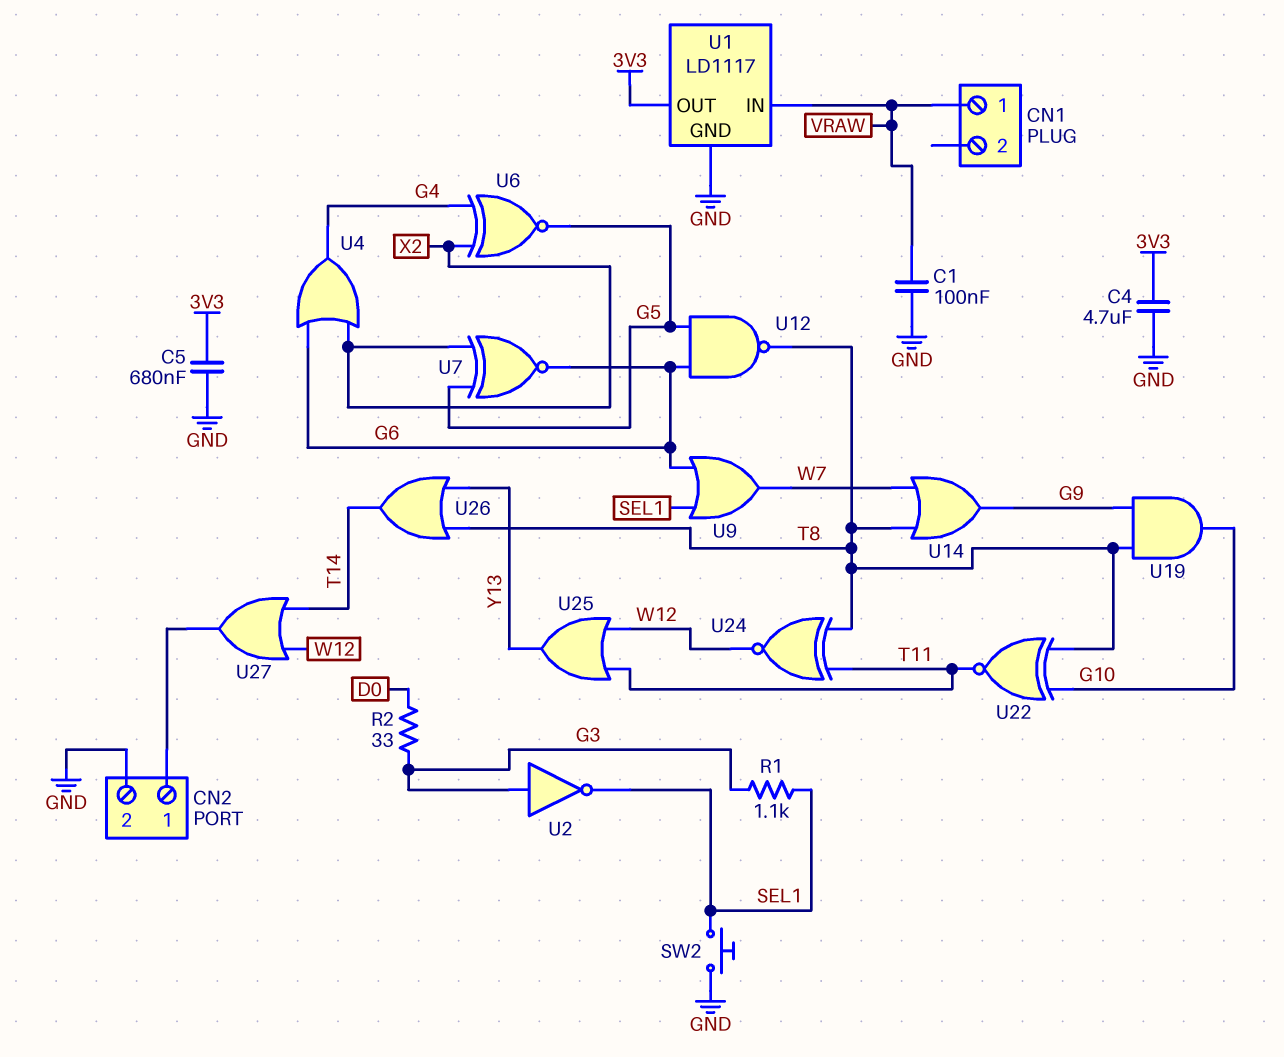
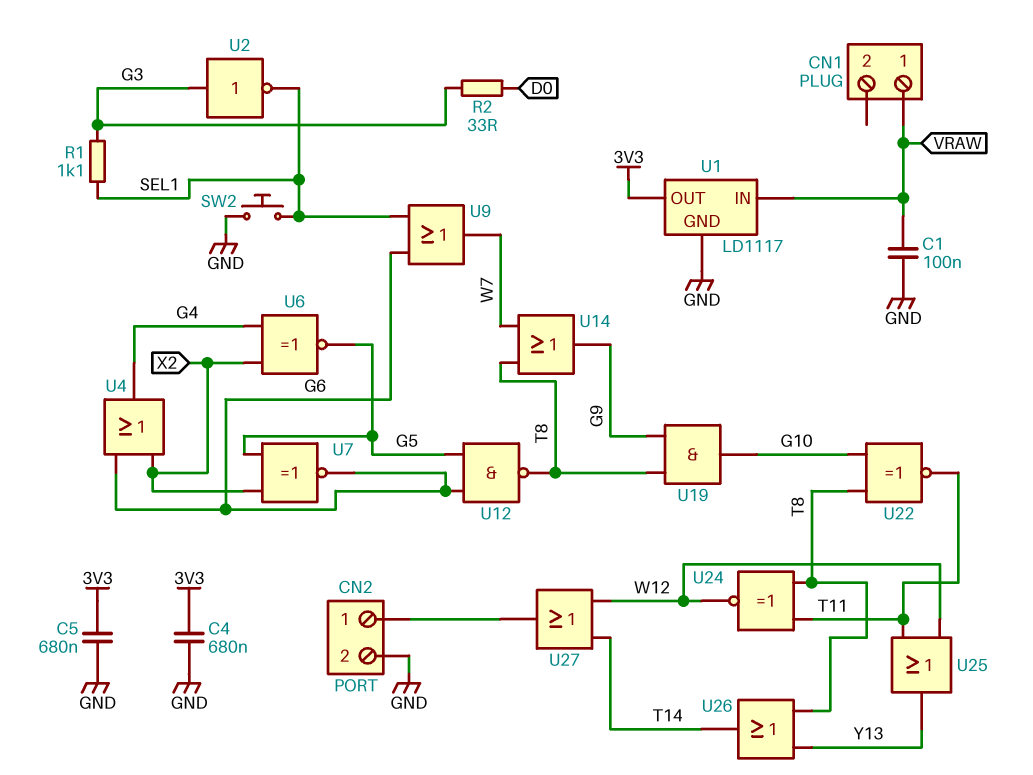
C4: 4.7uF (3V3, GND) -> 680nF (3V3, GND)

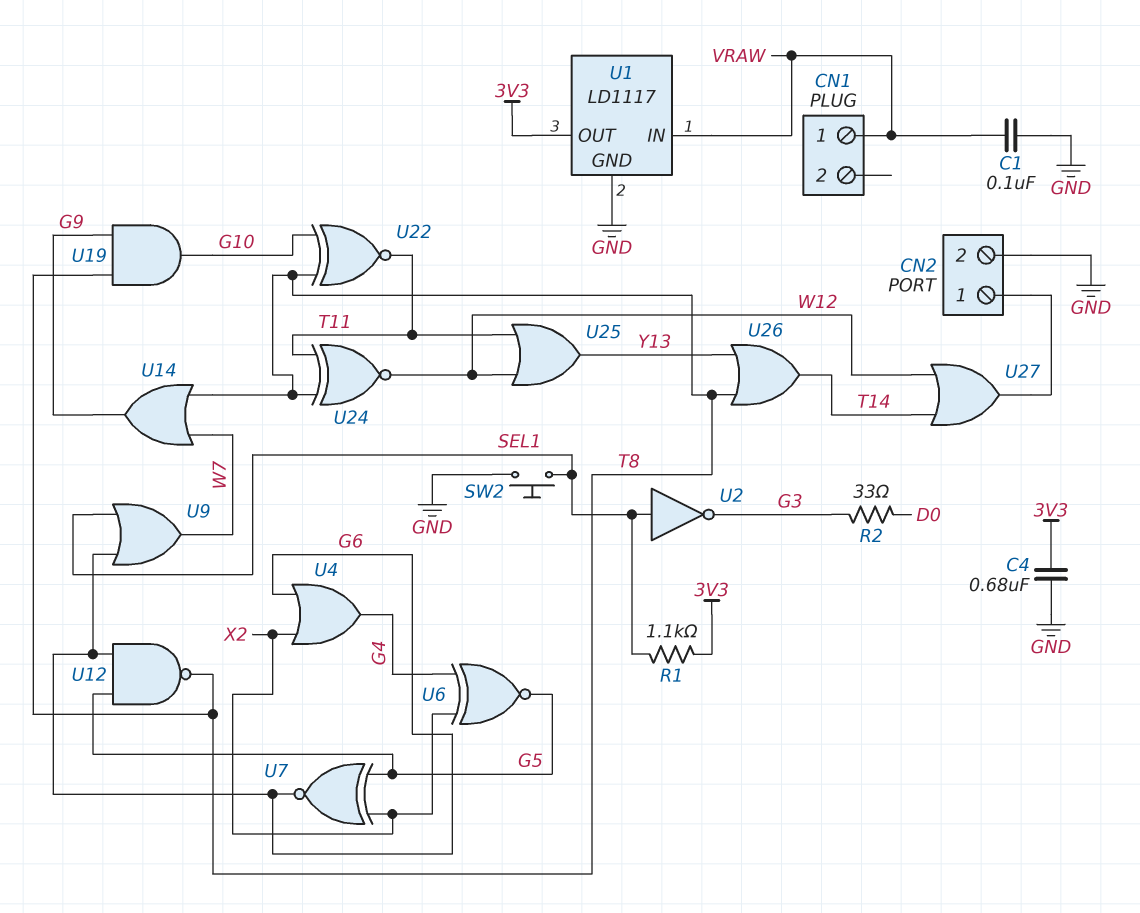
C5: 680nF (3V3, GND) -> none
R1: 1.1k (G3, SEL1) -> 1.1k (3V3, SEL1)
U2: NOT (in G3, out SEL1) -> NOT (in SEL1, out G3)

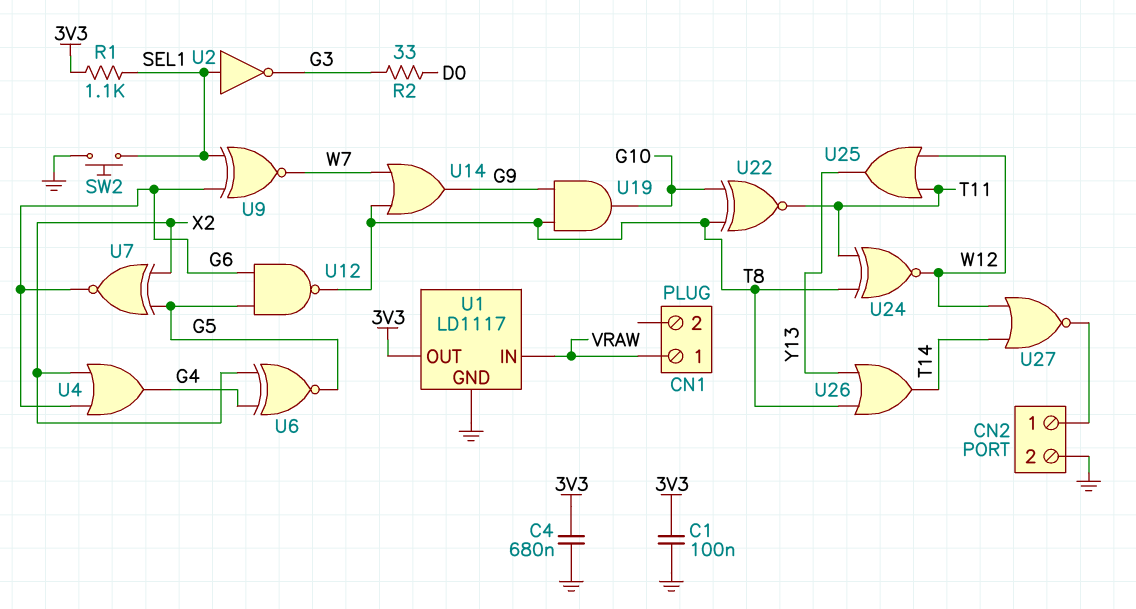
C1: 100nF (GND, VRAW) -> 100nF (3V3, GND)
U9: OR (in G6, in SEL1, out W7) -> XNOR (in G6, in SEL1, out W7)
U27: OR (in T14, in W12, out CN2/1) -> NOR (in T14, in W12, out CN2/1)

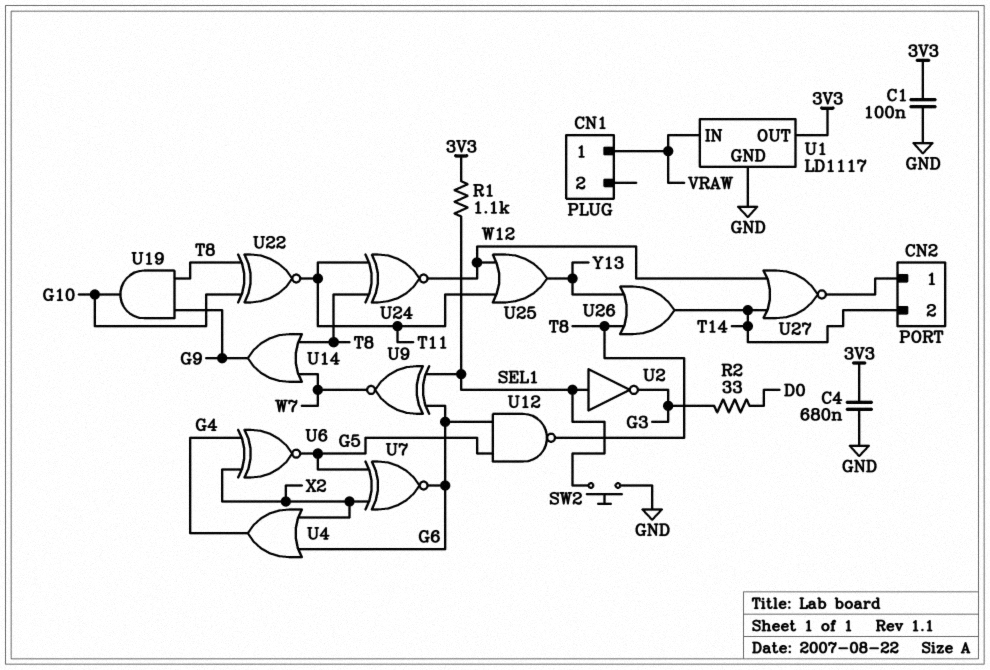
CN2 pin 2: GND -> T14

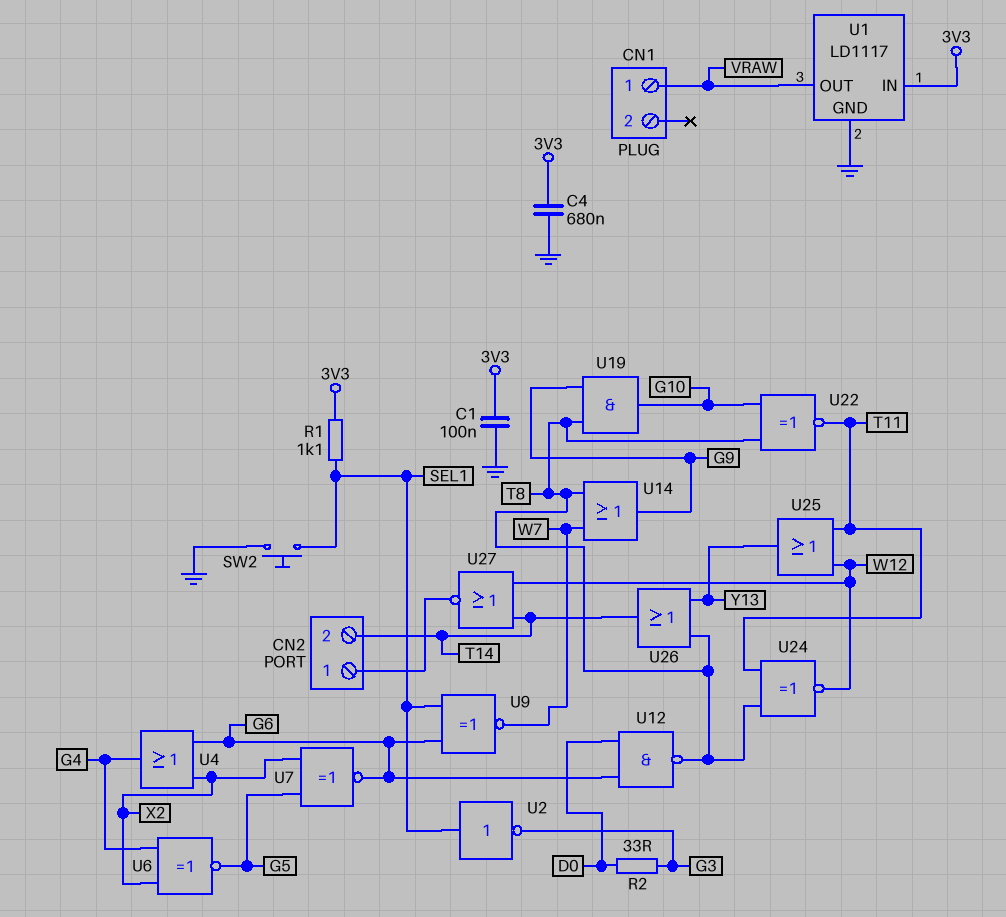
U1 pin IN: VRAW -> 3V3
U1 pin OUT: 3V3 -> VRAW
U12: NAND (in G5, in G6, out T8) -> NAND (in D0, in G6, out T8)

